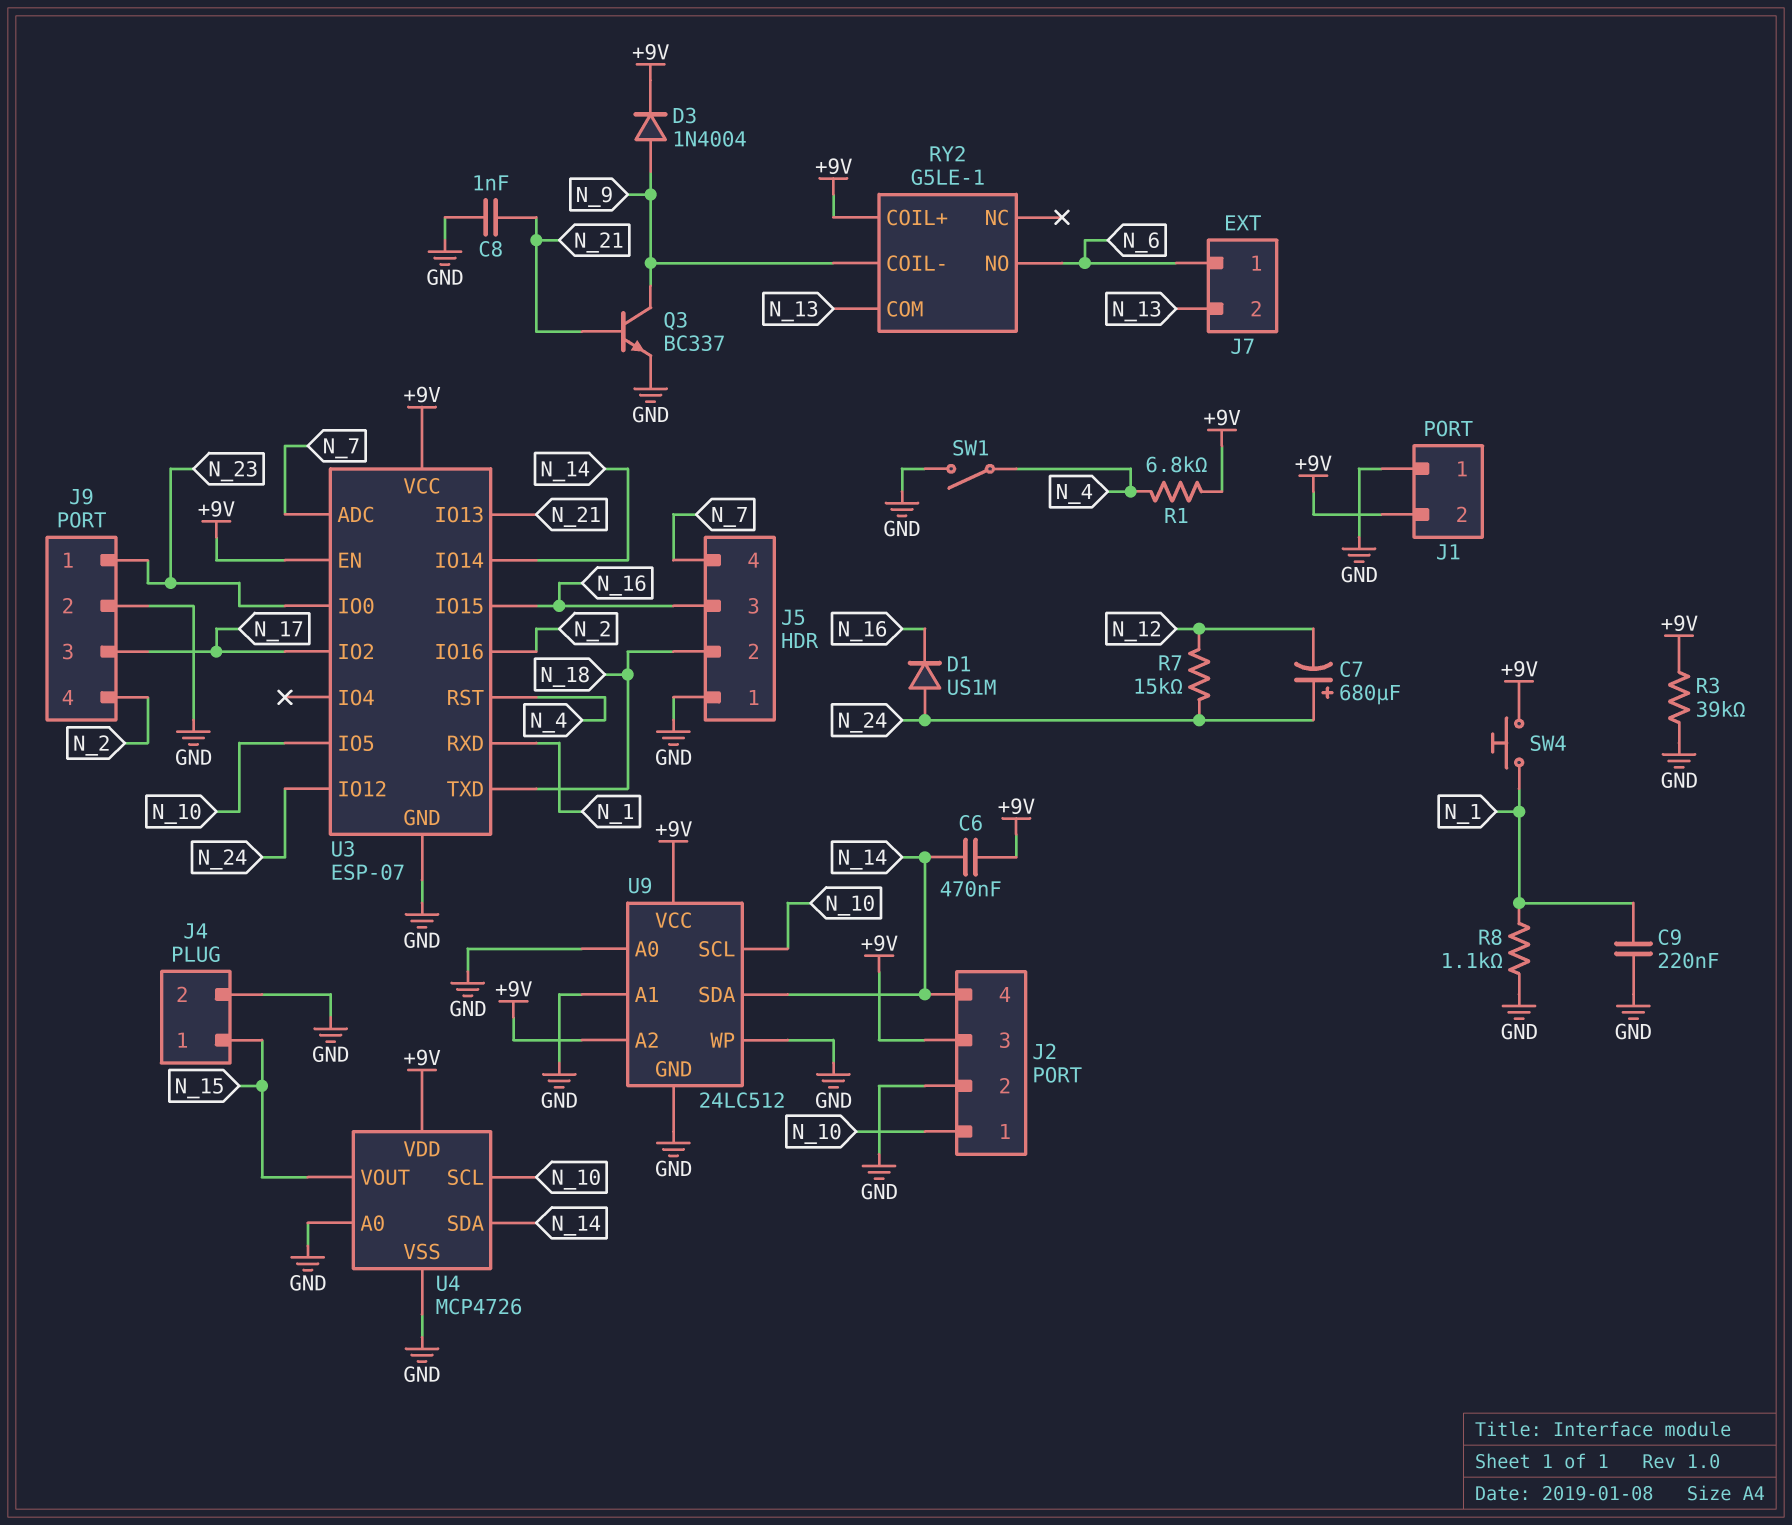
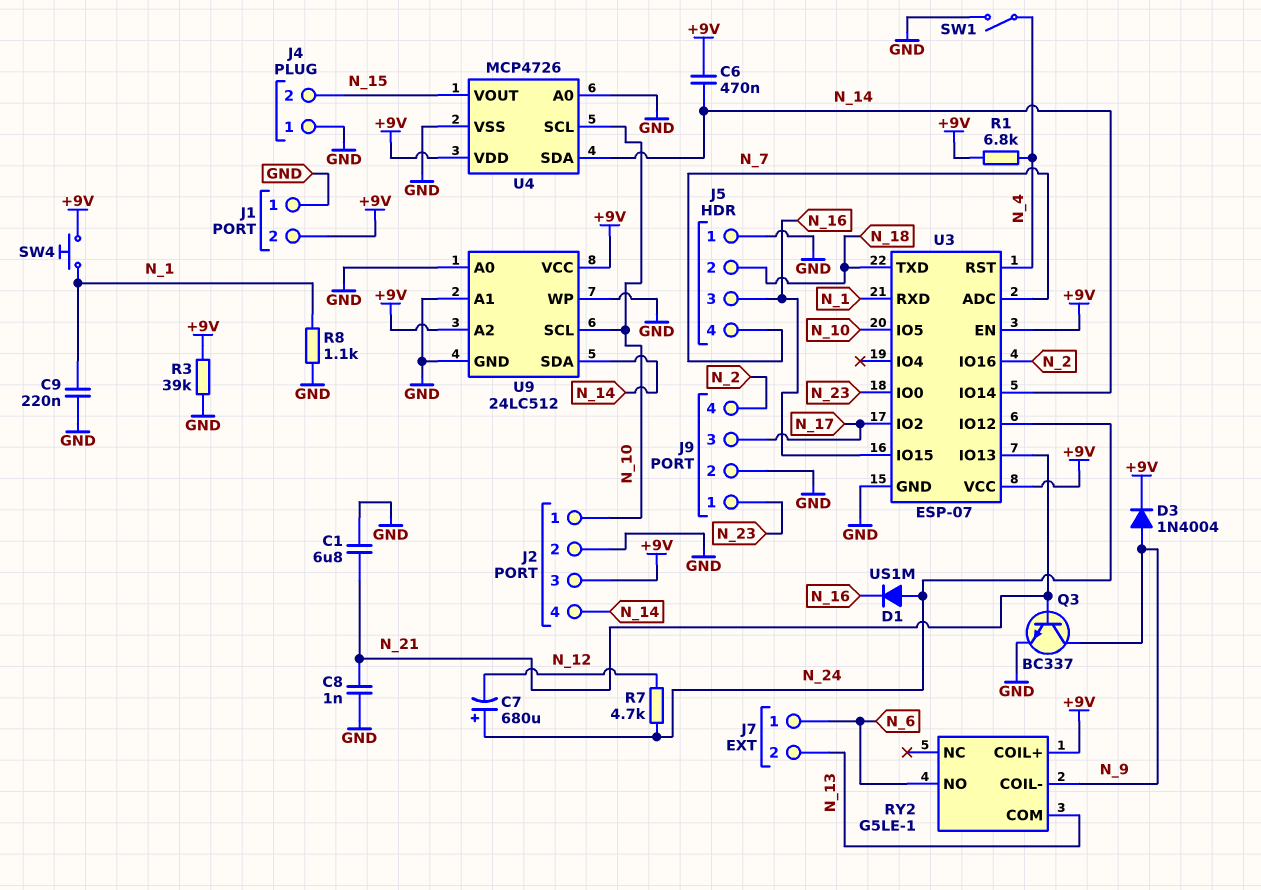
C1: none -> 6.8uF (GND, N_21)
J4 pin 1: N_15 -> GND
J4 pin 2: GND -> N_15
R7: 15k (N_12, N_24) -> 4.7k (N_12, N_24)

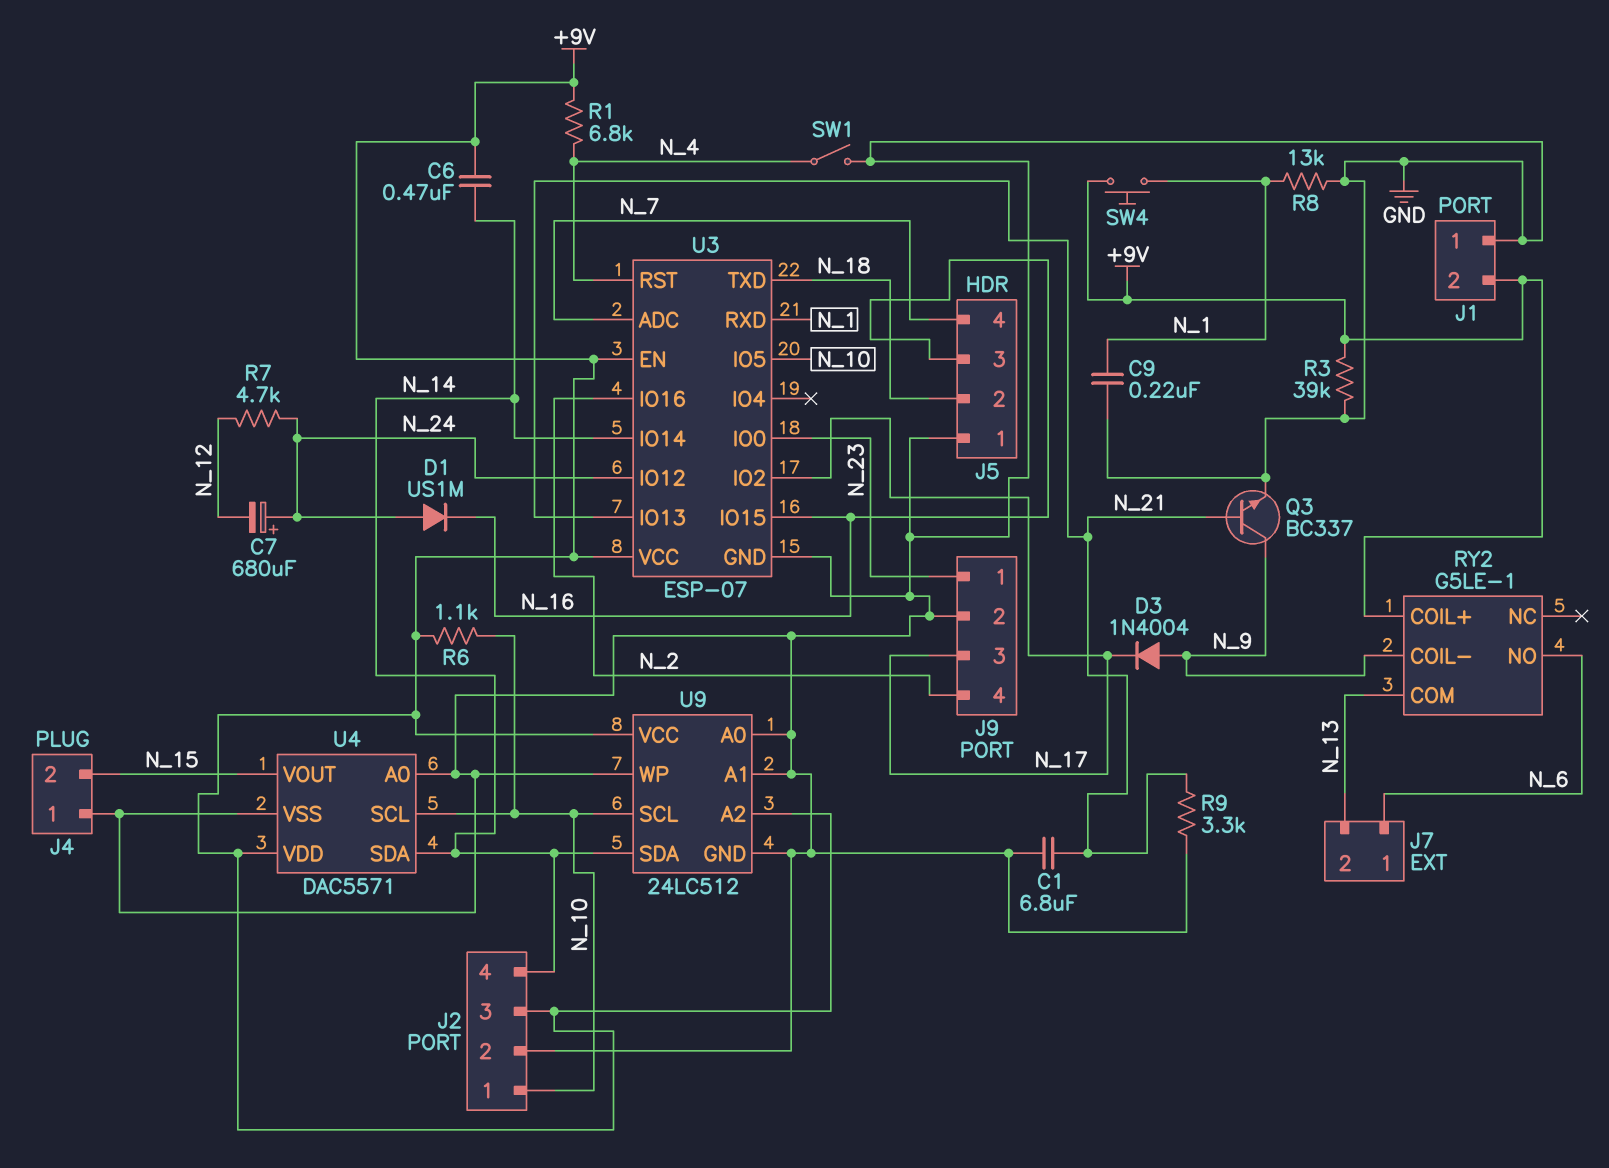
C8: 1nF (GND, N_21) -> none
D3: diode 1N4004 (A N_9, K +9V) -> diode 1N4004 (A N_9, K N_17)
R6: none -> 1.1k (+9V, N_10)
R8: 1.1k (GND, N_1) -> 13k (GND, N_1)
R9: none -> 3.3k (GND, N_21)
U4: MCP4726 -> DAC5571

